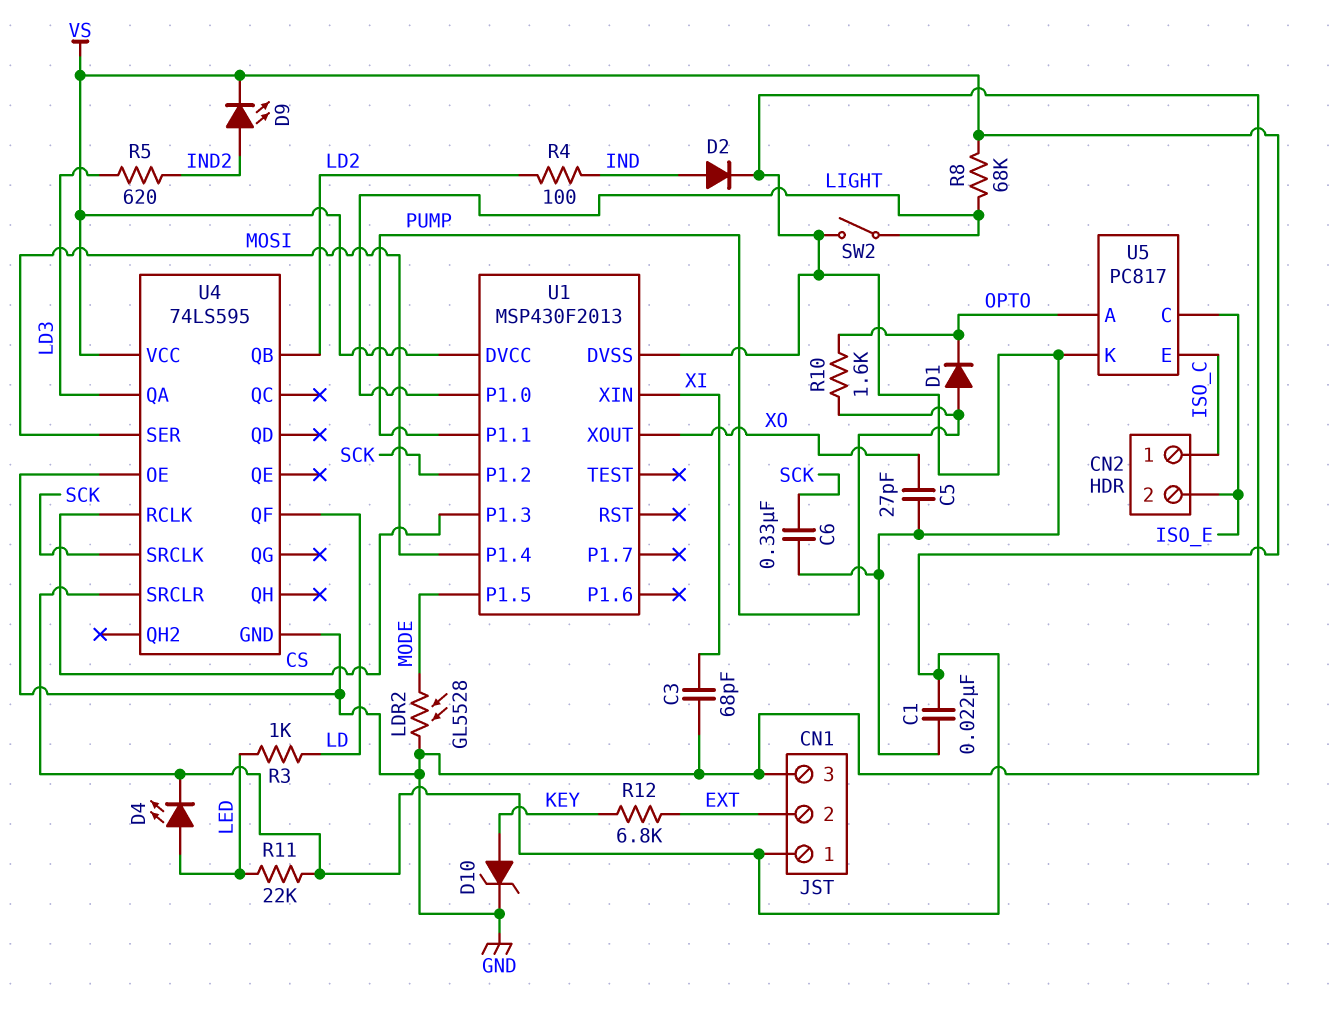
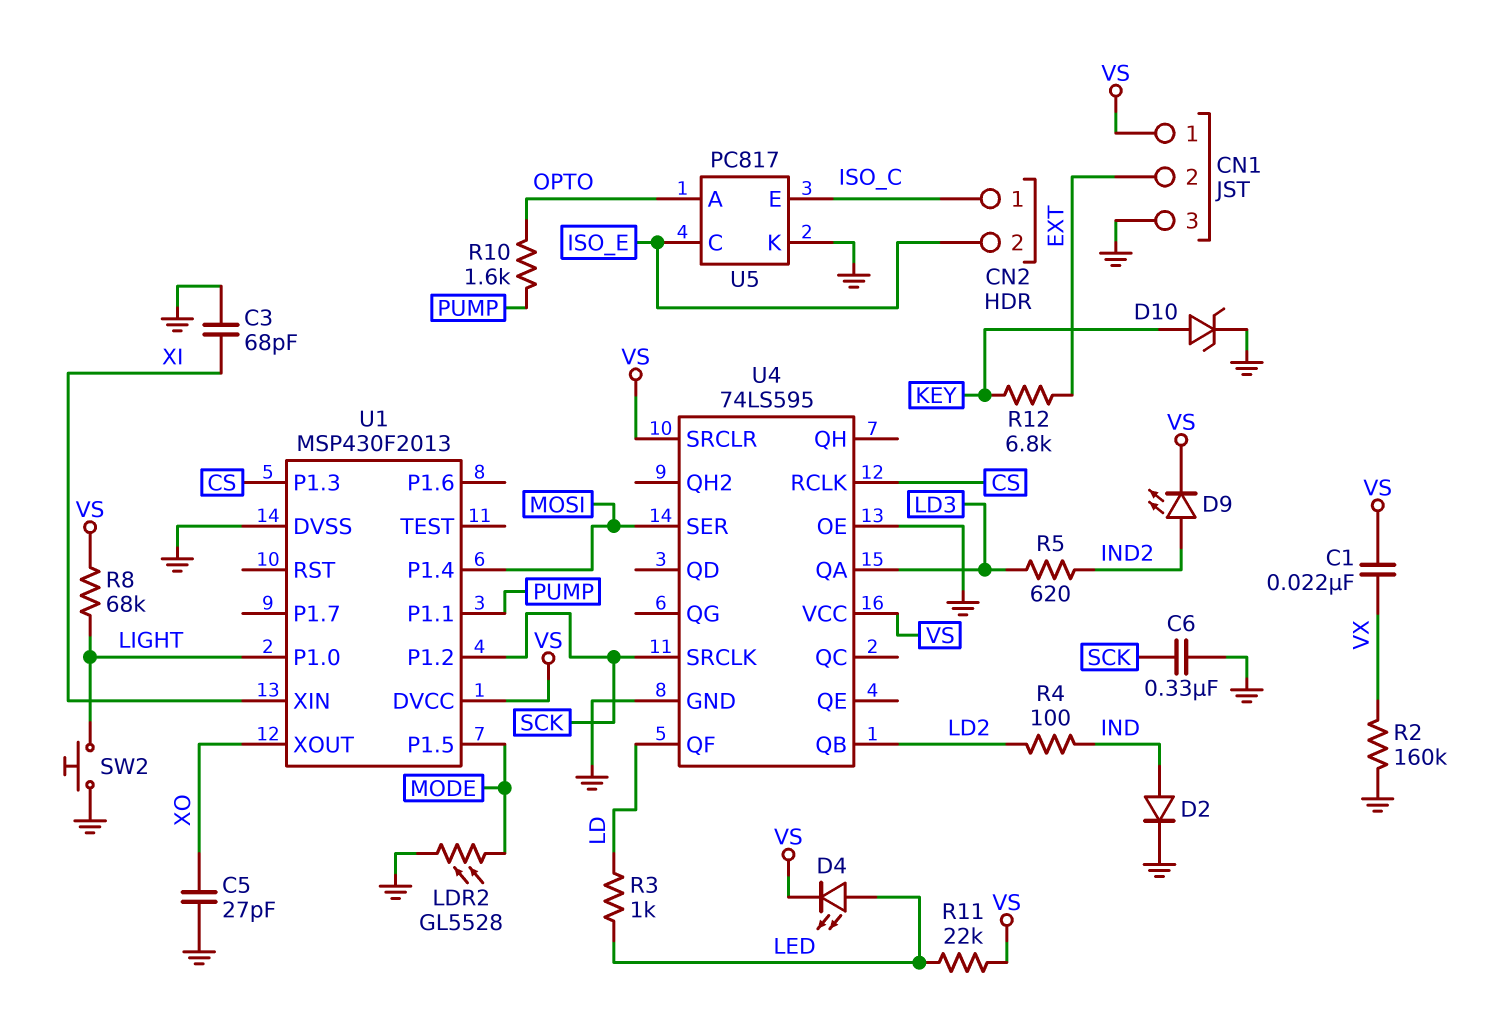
C1: 22nF (GND, VS) -> 22nF (VS, VX)
D1: diode (A PUMP, K OPTO) -> none
R2: none -> 160k (GND, VX)
SW2: switch (GND, LIGHT) -> button (GND, LIGHT)

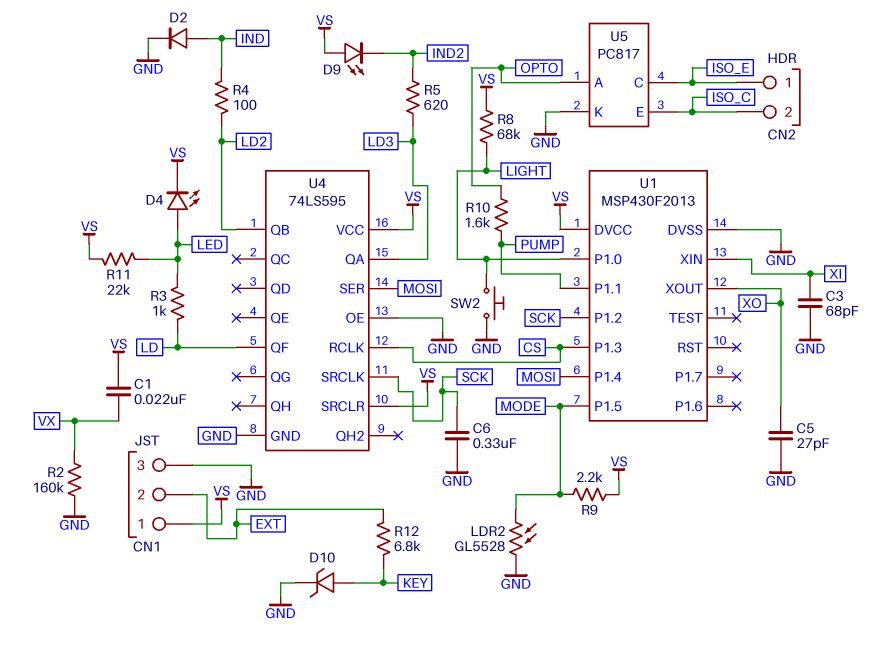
CN2 pin 1: ISO_C -> ISO_E
CN2 pin 2: ISO_E -> ISO_C
D9: LED (A IND2, K VS) -> LED (A VS, K IND2)
R9: none -> 2.2k (MODE, VS)

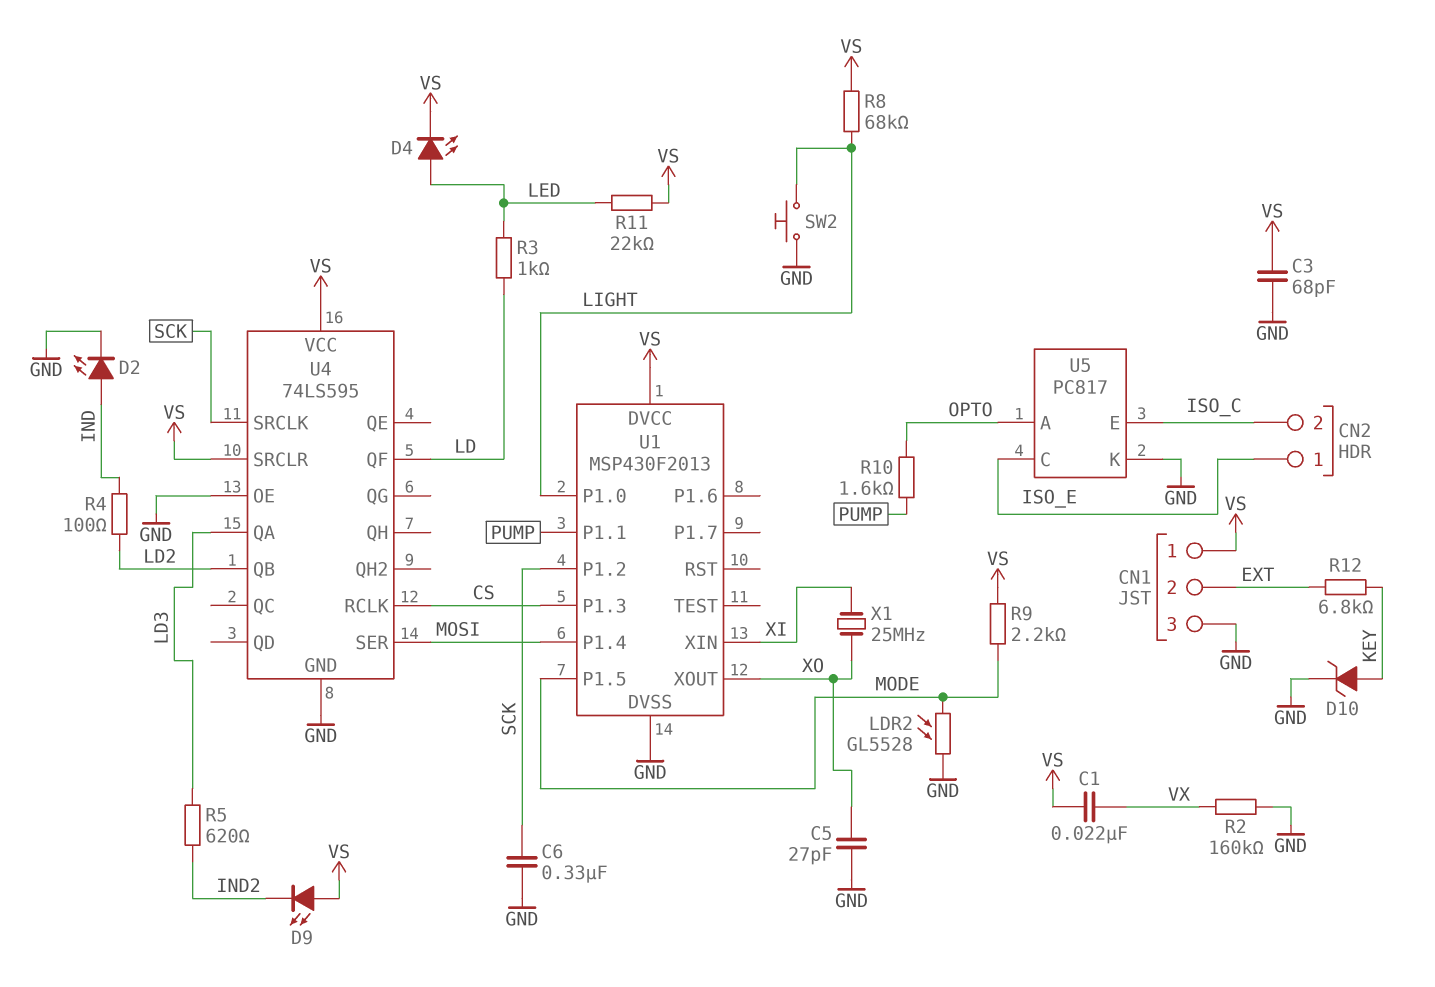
C3: 68pF (GND, XI) -> 68pF (GND, VS)
D2: diode (A IND, K GND) -> LED (A IND, K GND)
X1: none -> 25MHz (XI, XO)

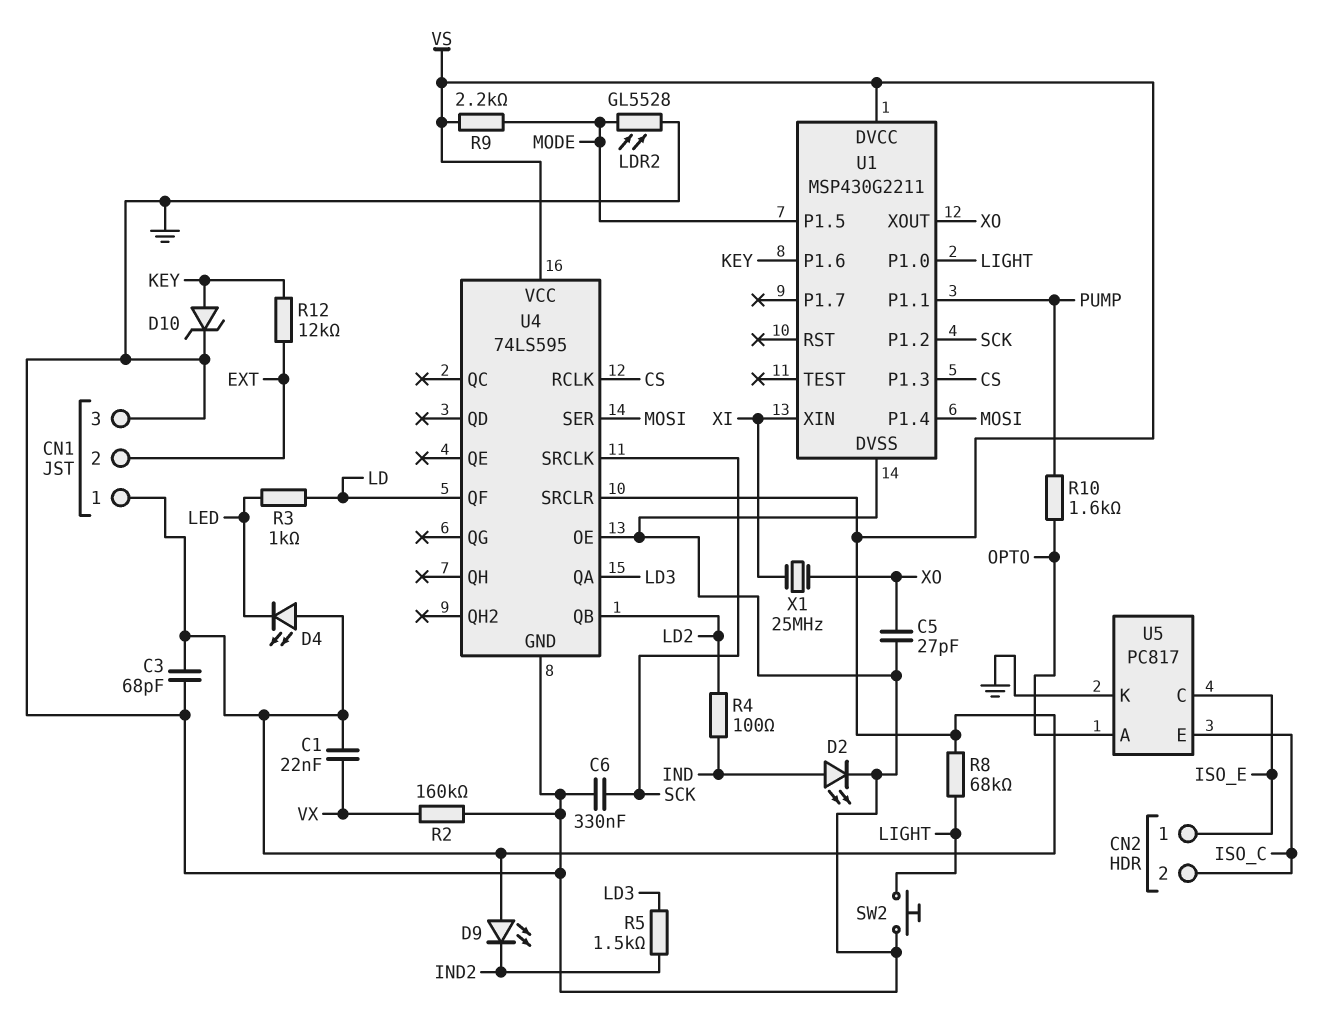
D4: LED (A LED, K VS) -> LED (A VS, K LED)
R5: 620 (IND2, LD3) -> 1.5k (IND2, LD3)
R11: 22k (LED, VS) -> none
R12: 6.8k (EXT, KEY) -> 12k (EXT, KEY)
U1: MSP430F2013 -> MSP430G2211
U1 pin P1.6: none -> KEY

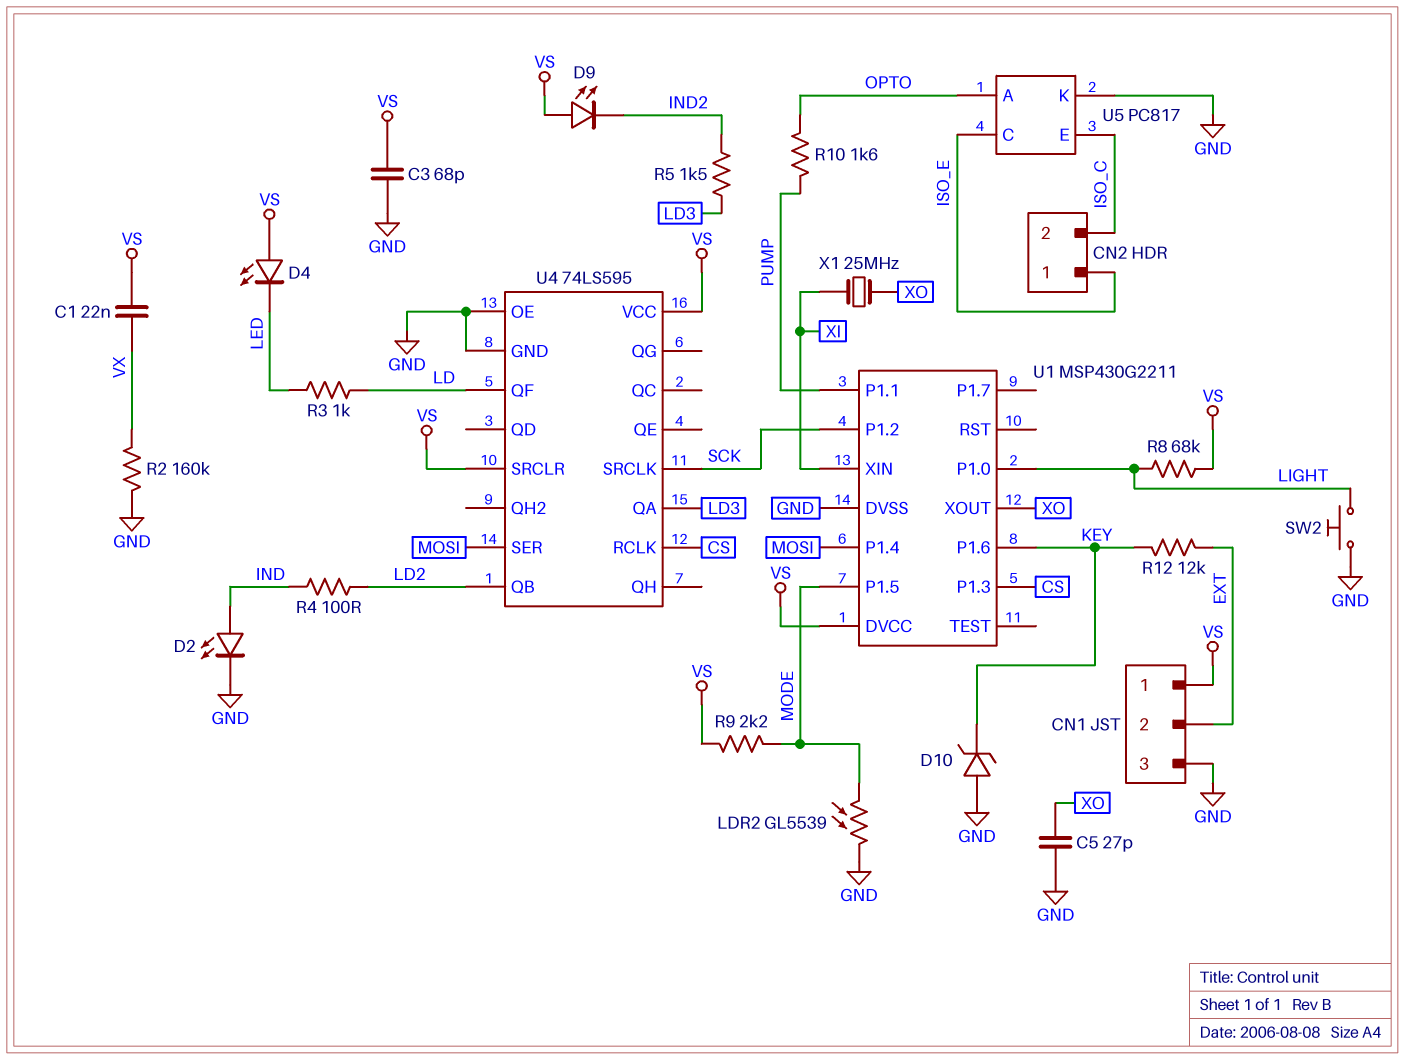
C6: 330nF (GND, SCK) -> none
D10: zener (A KEY, K GND) -> zener (A GND, K KEY)
LDR2: GL5528 (GND, MODE) -> GL5539 (GND, MODE)

